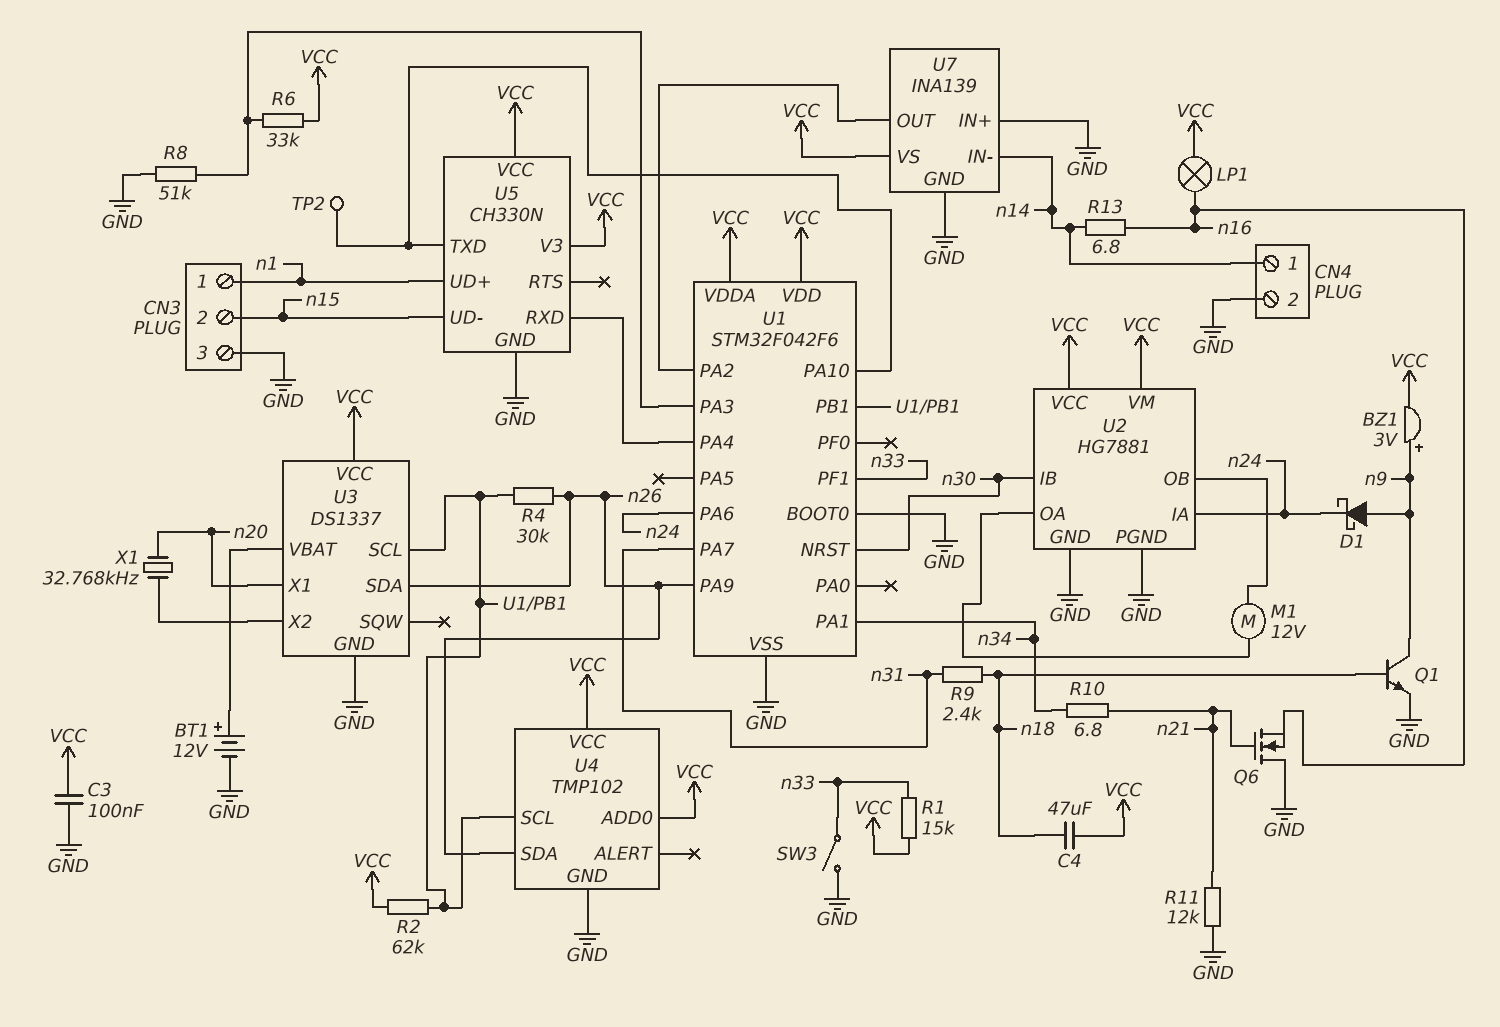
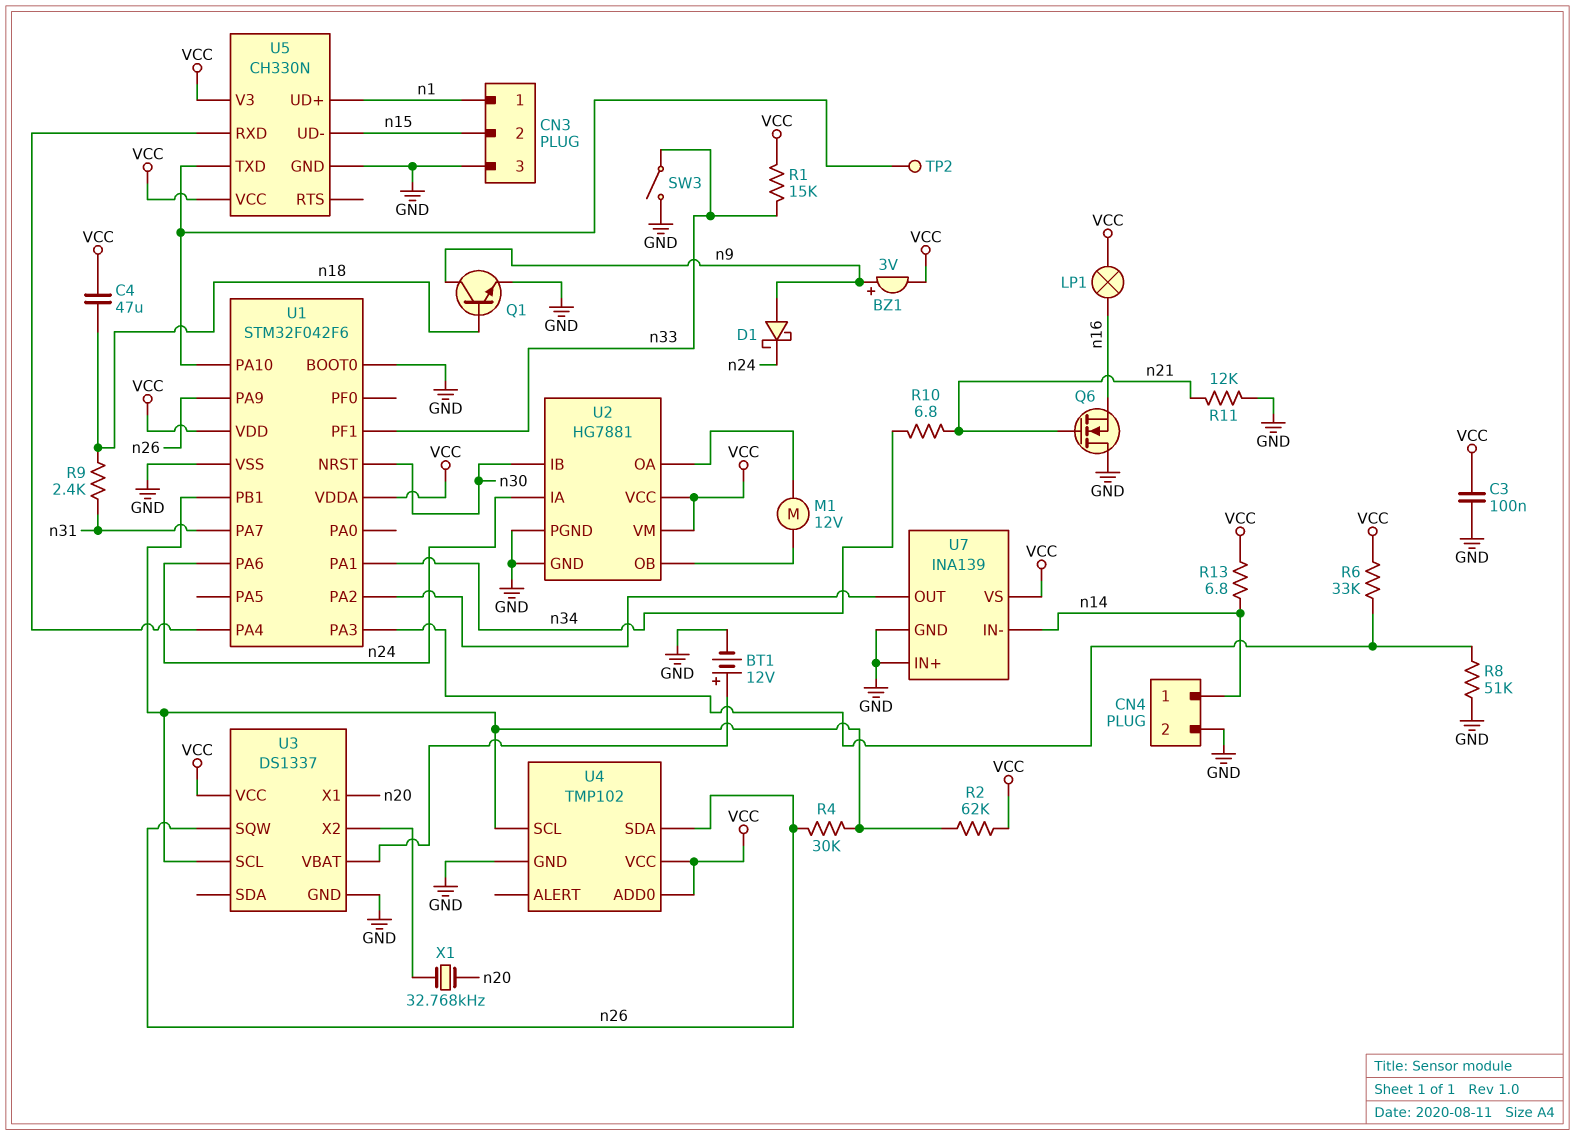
R13: 6.8 (n14, n16) -> 6.8 (VCC, n14)
U3 pin SDA: n26 -> none
U3 pin SQW: none -> n26

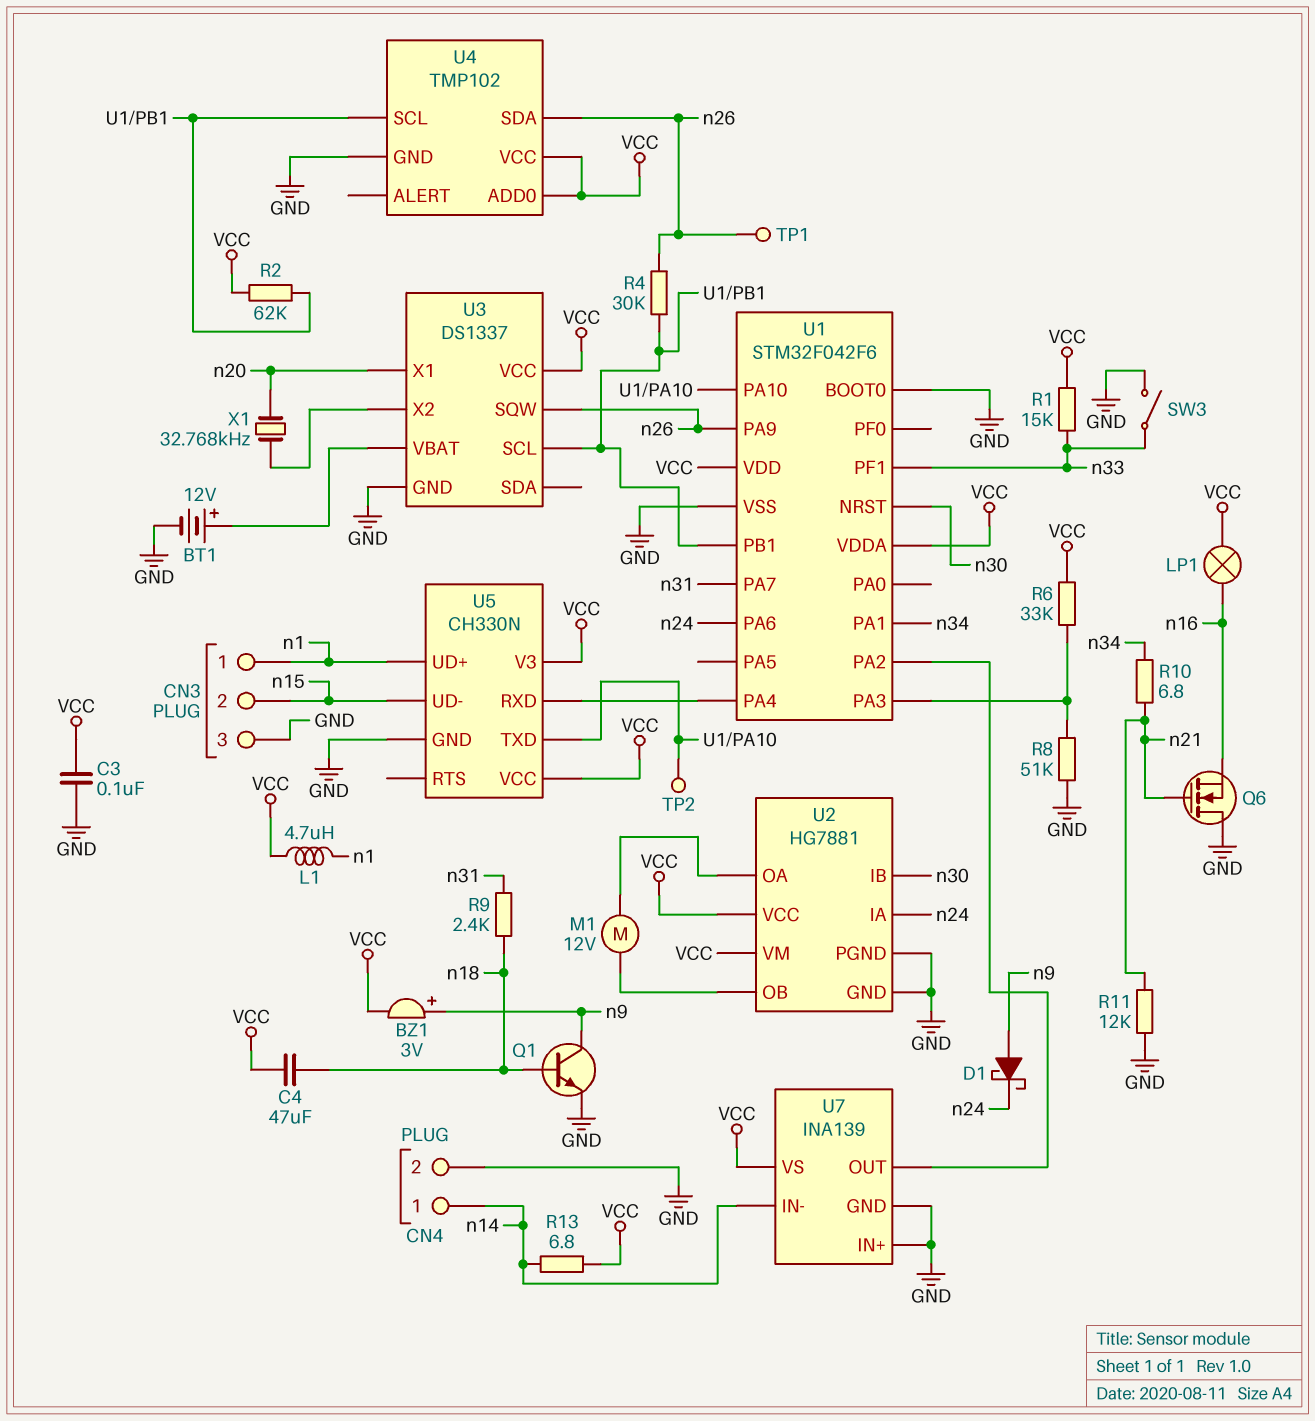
L1: none -> 4.7uH (VCC, n1)
TP1: none -> test point (n26)

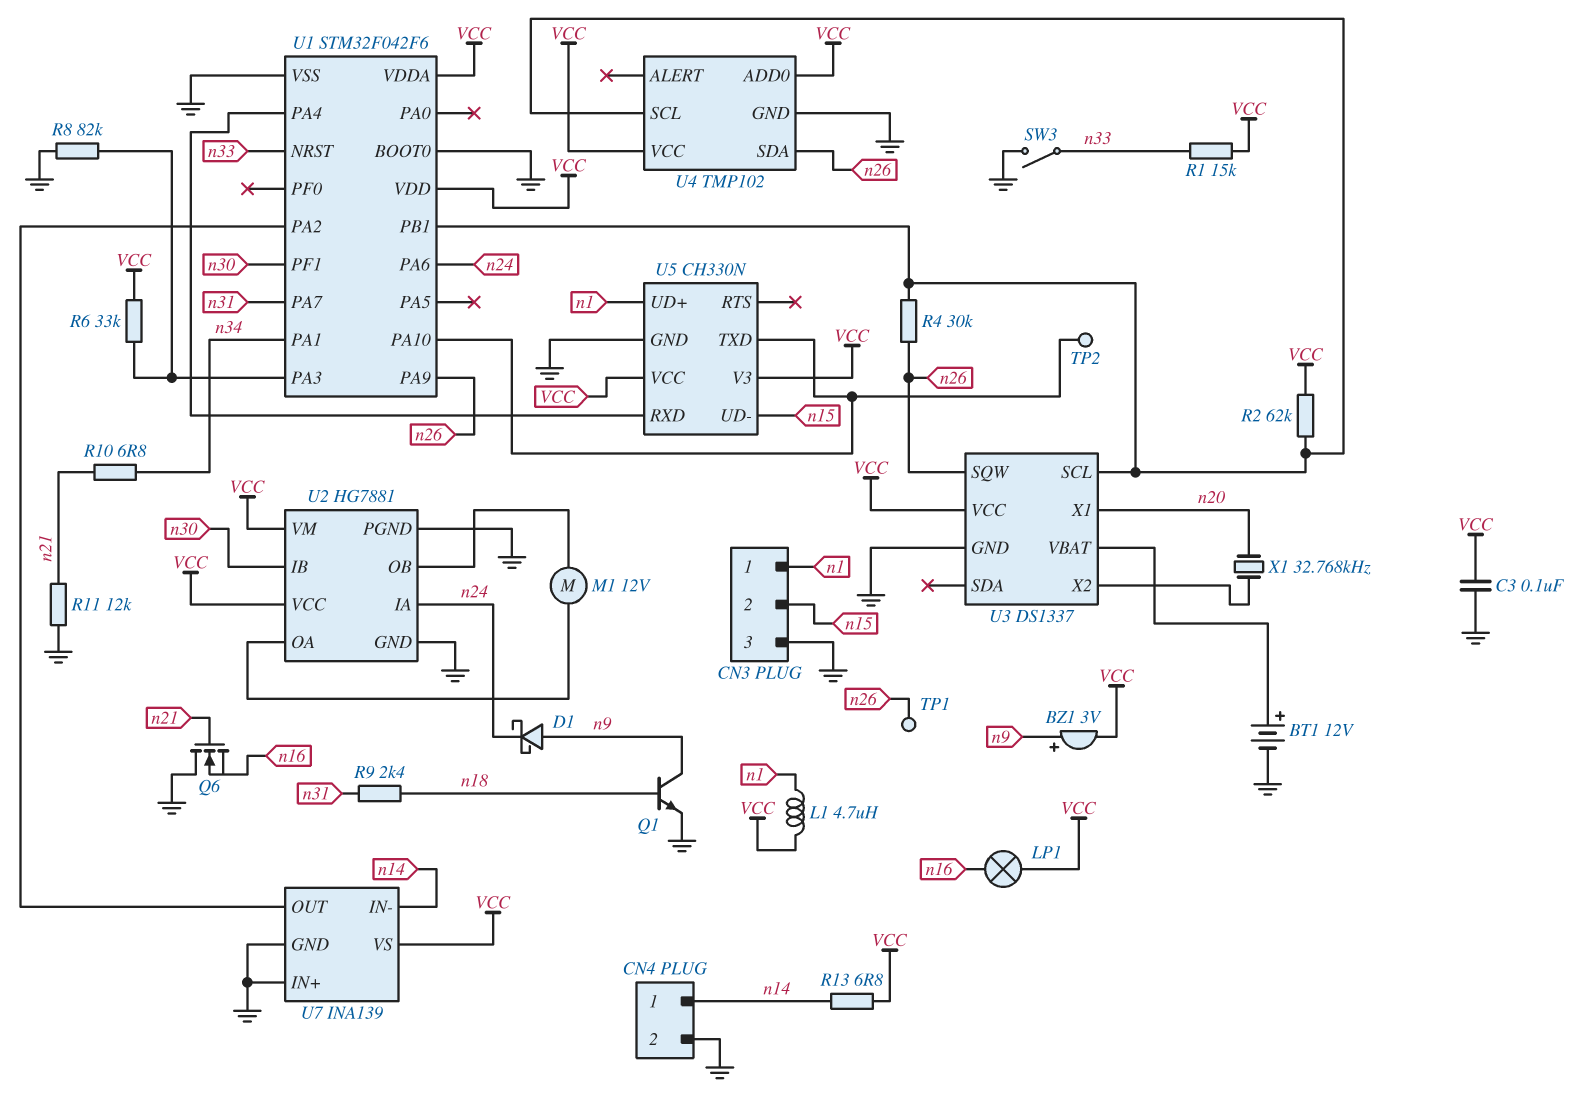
C4: 47uF (VCC, n18) -> none
R8: 51k (GND, U1/PA3) -> 82k (GND, U1/PA3)
U1 pin NRST: n30 -> n33
U1 pin PF1: n33 -> n30

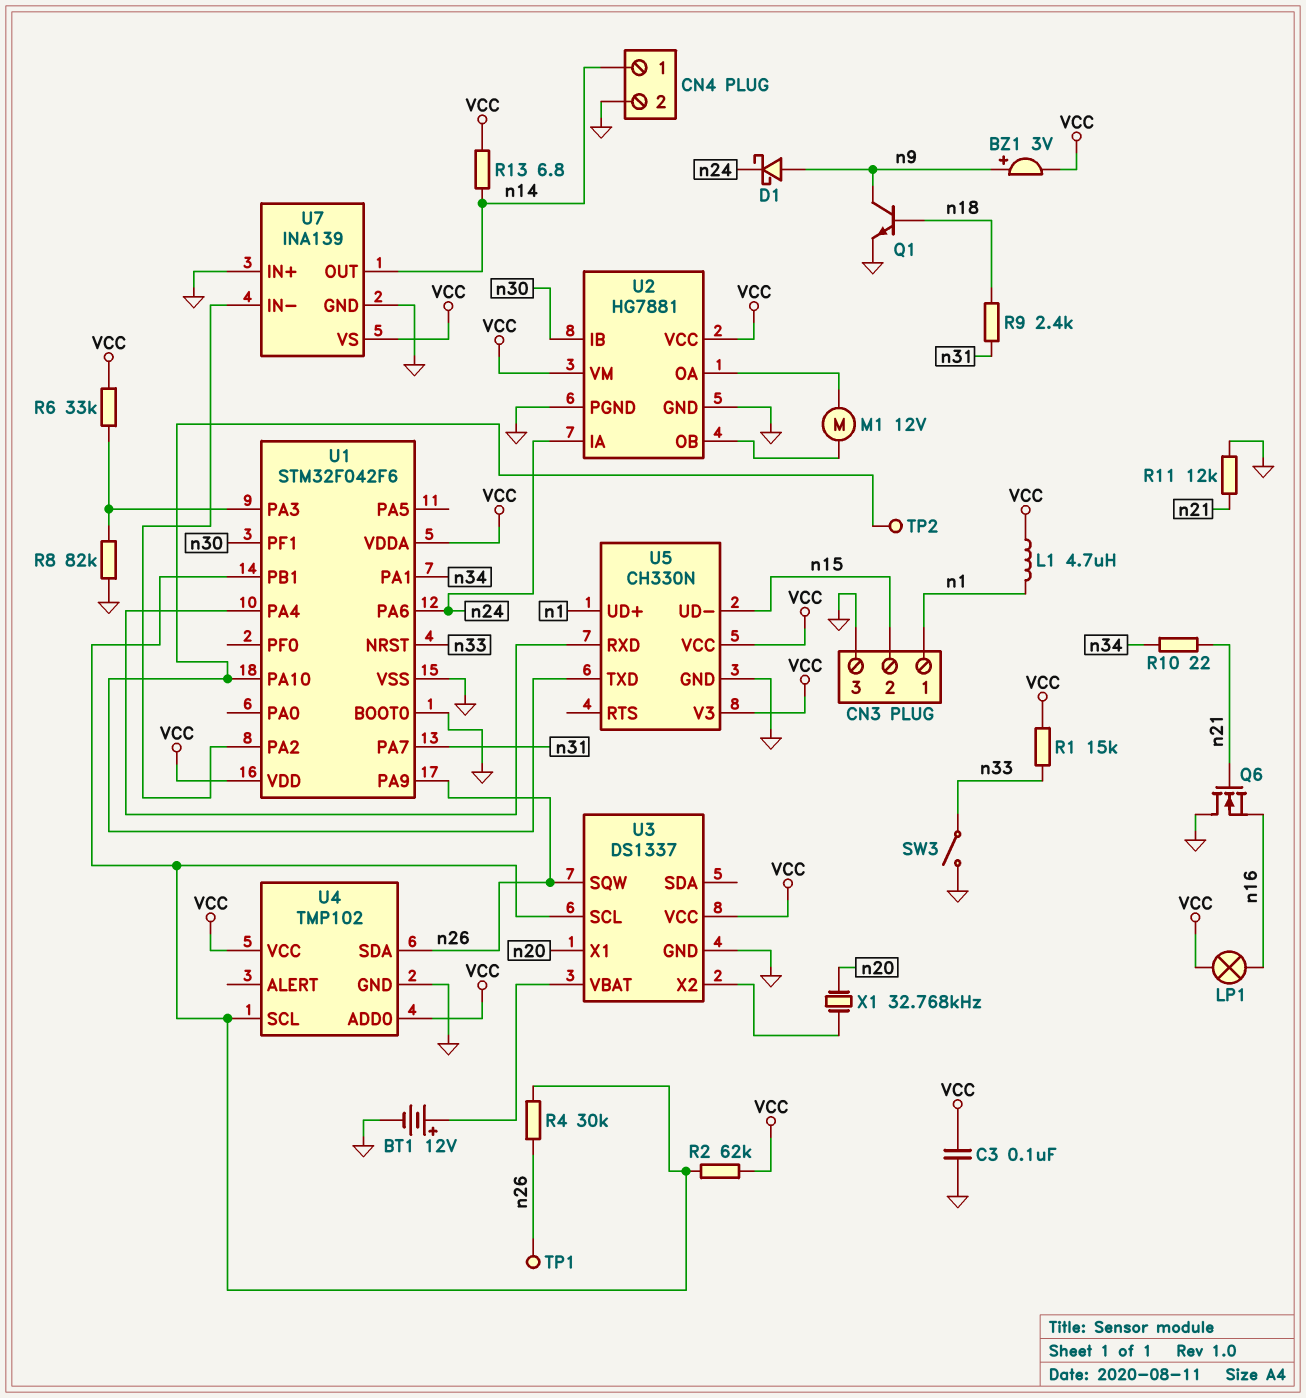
R10: 6.8 (n21, n34) -> 22 (n21, n34)
U7 pin IN-: n14 -> U1/PA2
U7 pin OUT: U1/PA2 -> n14

